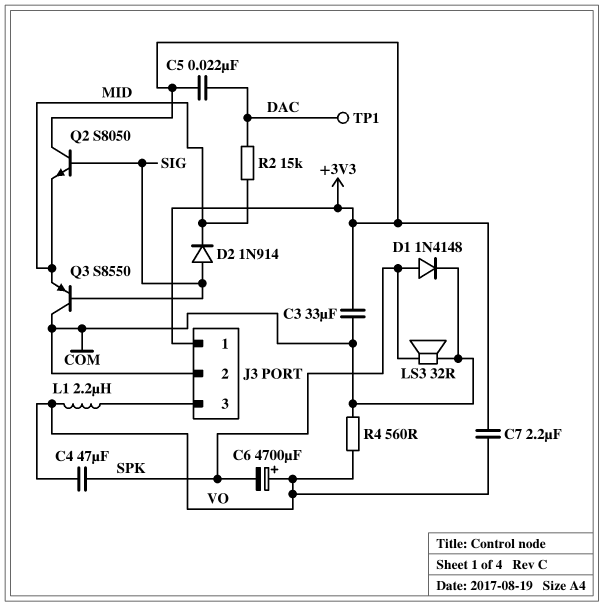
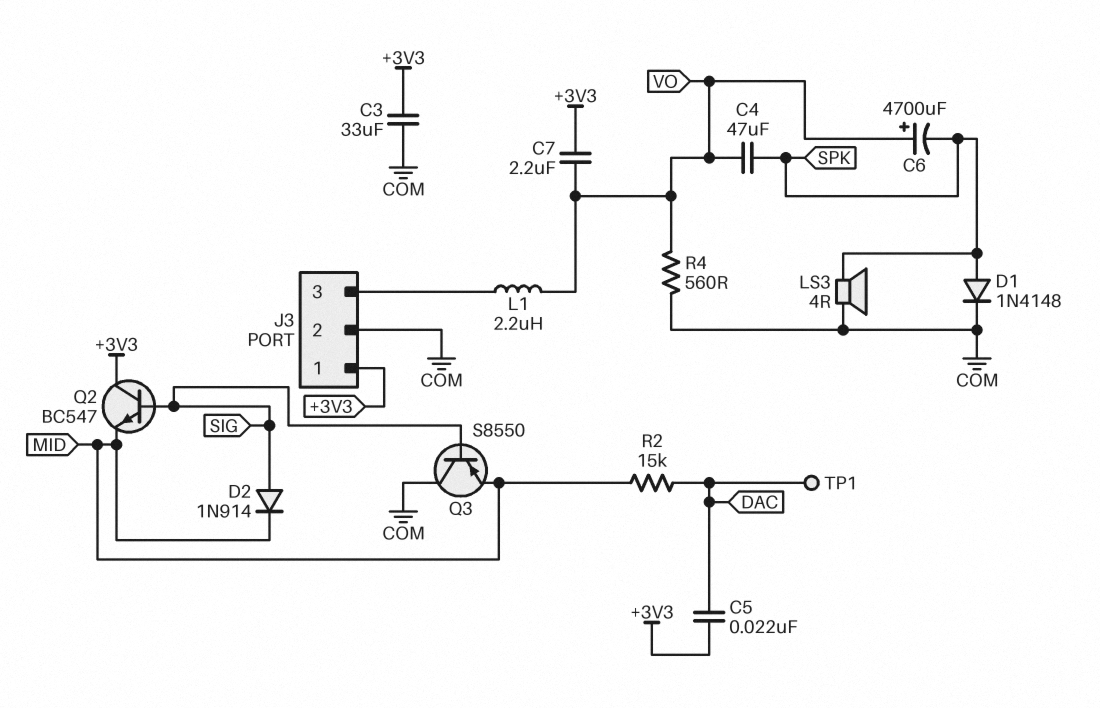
LS3: speaker 32R (COM, SPK) -> speaker 4R (COM, SPK)
Q2: NPN S8050 (B SIG, C +3V3, E MID) -> NPN BC547 (B SIG, C +3V3, E MID)

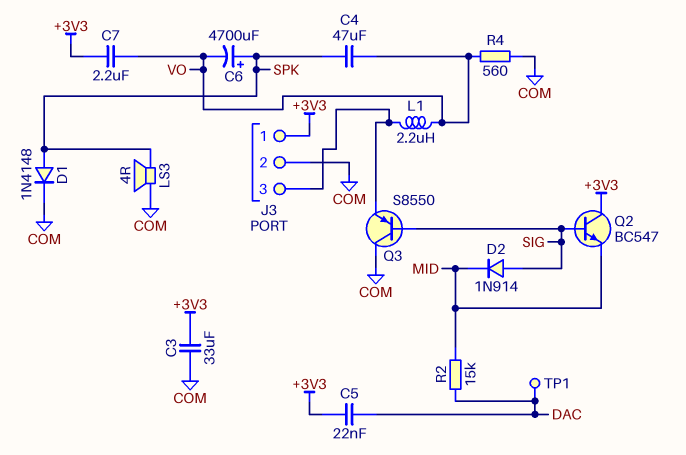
C6: 4700uF (plus VO, minus SPK) -> 4700uF (plus SPK, minus VO)
Q3: PNP S8550 (B SIG, C COM, E MID) -> PNP S8550 (B SIG, C COM, E J3/3)

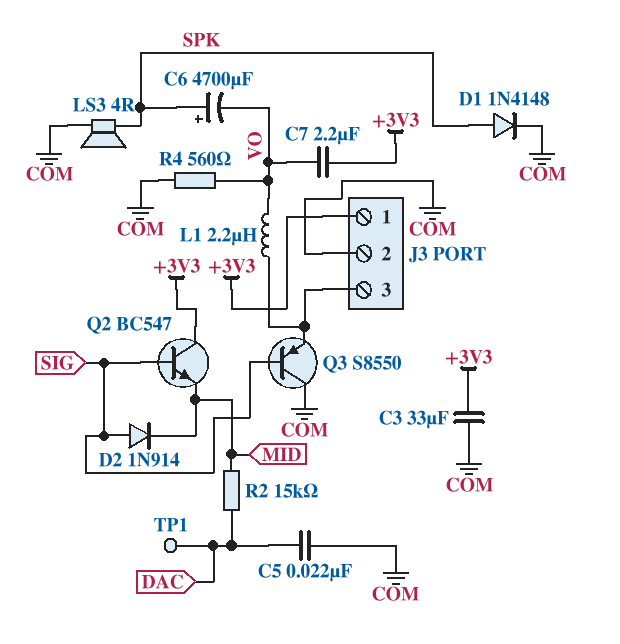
C4: 47uF (SPK, VO) -> none
C5: 22nF (+3V3, DAC) -> 22nF (COM, DAC)

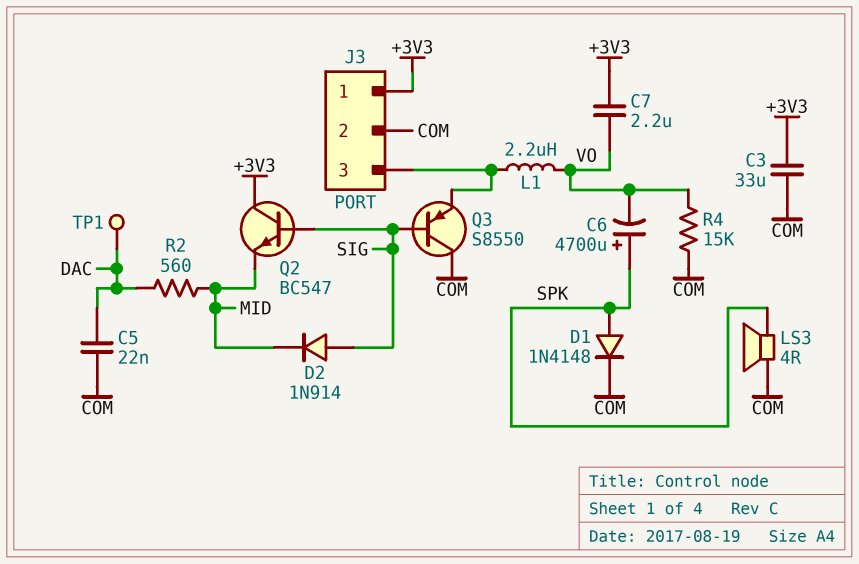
R2: 15k (DAC, MID) -> 560 (DAC, MID)
R4: 560 (COM, VO) -> 15k (COM, VO)

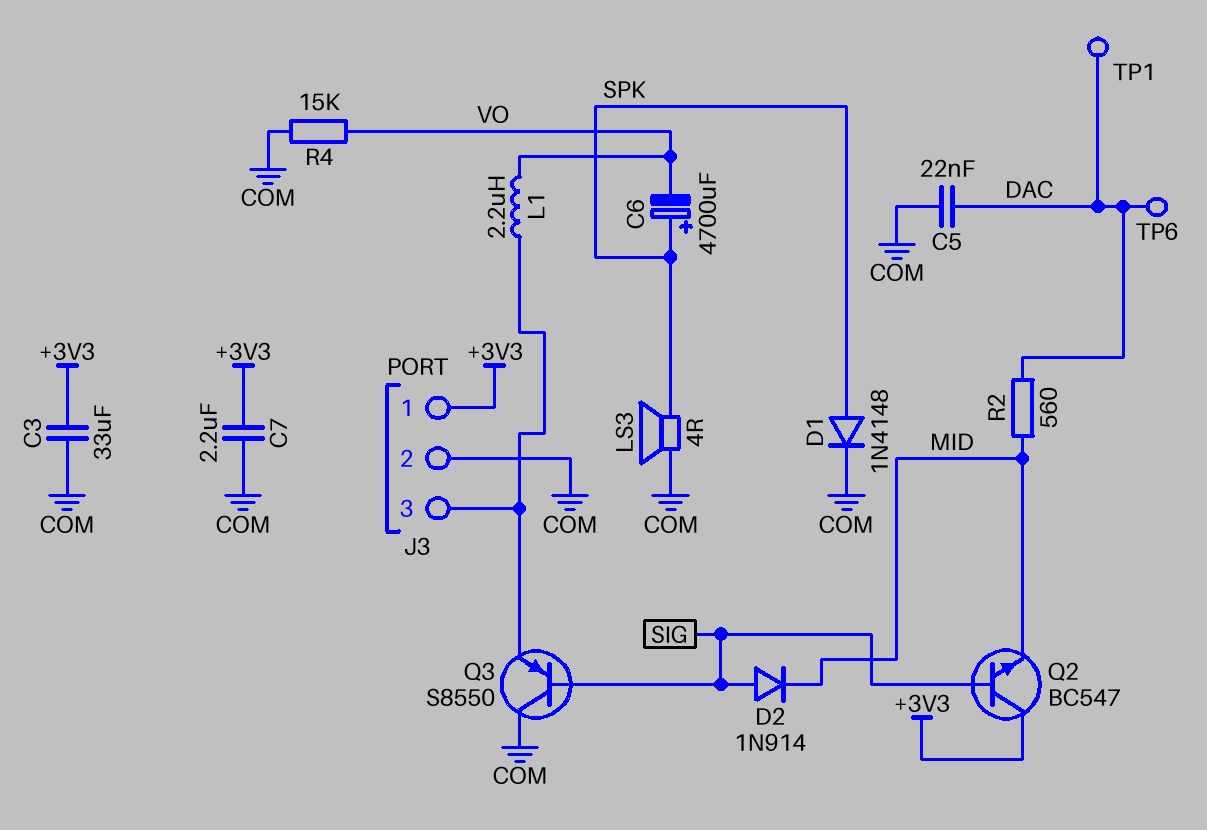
C7: 2.2uF (+3V3, VO) -> 2.2uF (+3V3, COM)
TP6: none -> test point (DAC)

